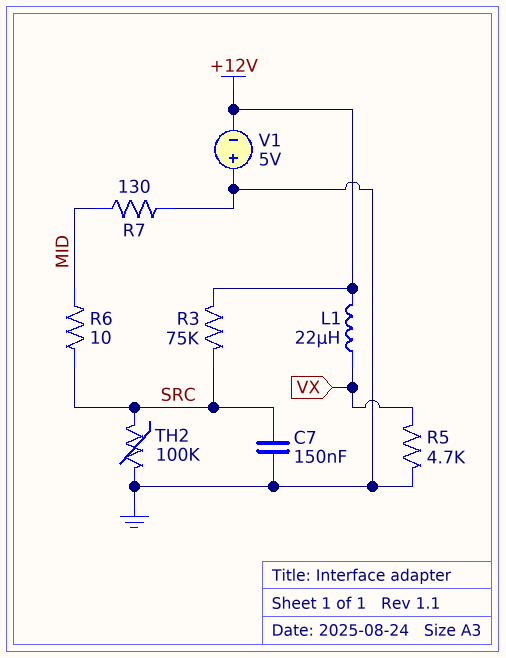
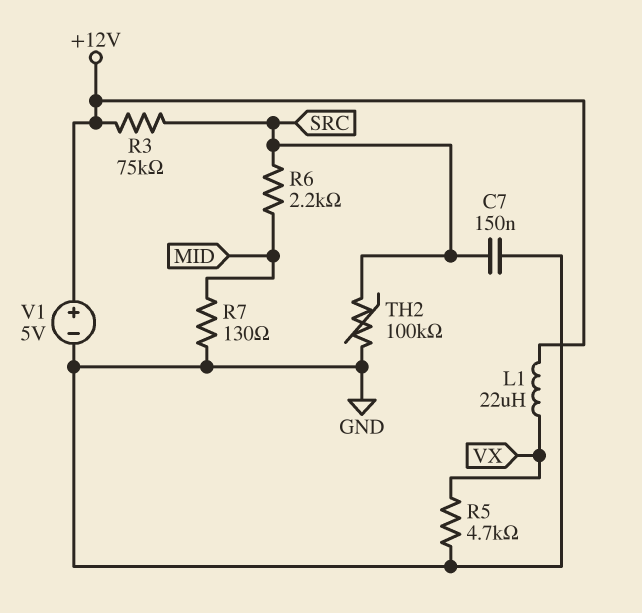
R6: 10 (MID, SRC) -> 2.2k (MID, SRC)
V1: 5V (plus GND, minus +12V) -> 5V (plus +12V, minus GND)

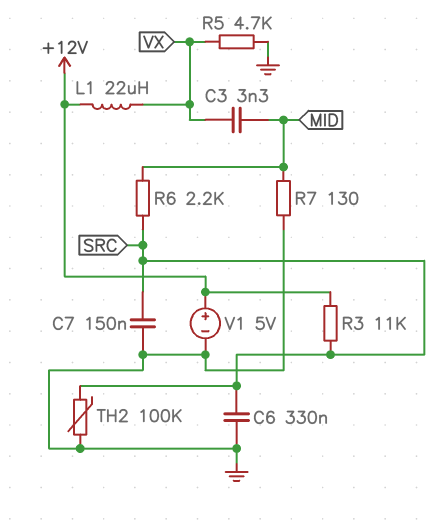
C3: none -> 3.3nF (MID, VX)
C6: none -> 330nF (GND, SRC)
R3: 75k (+12V, SRC) -> 11k (+12V, SRC)

